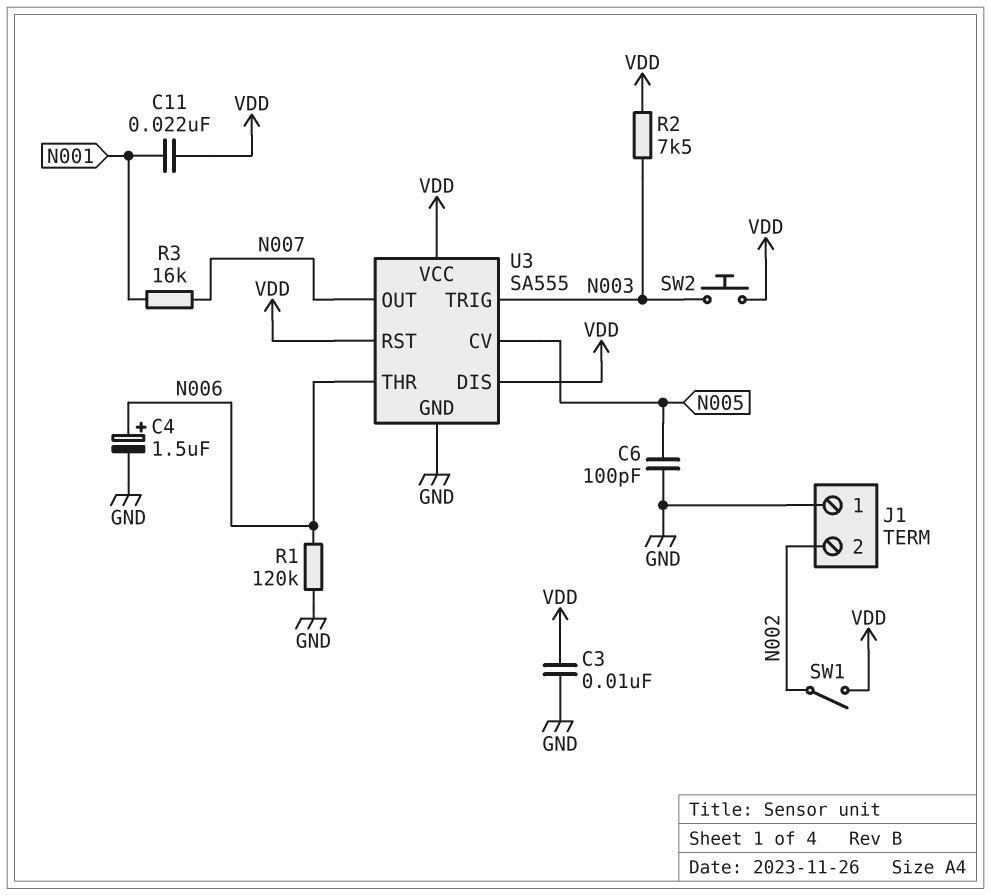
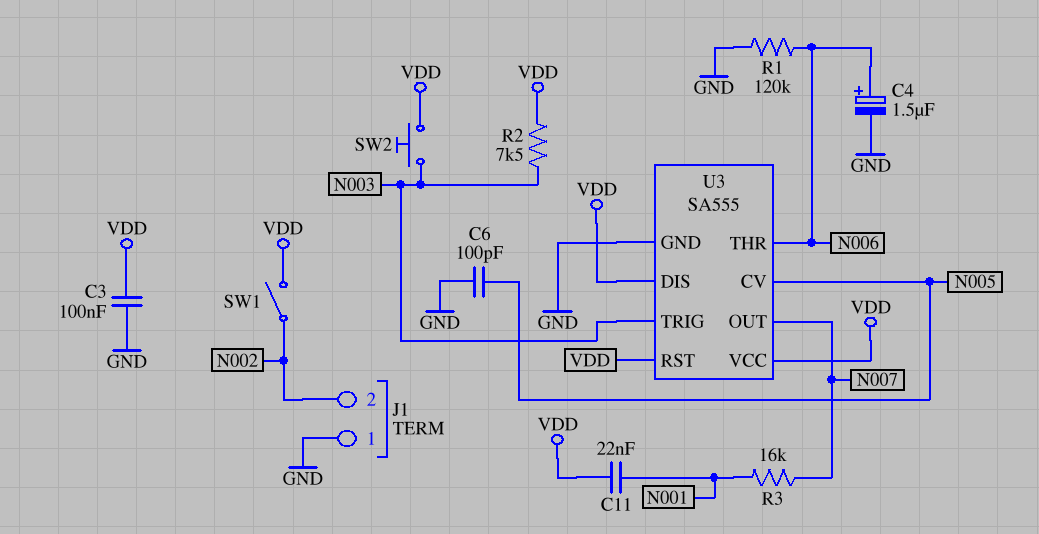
C3: 10nF (GND, VDD) -> 100nF (GND, VDD)

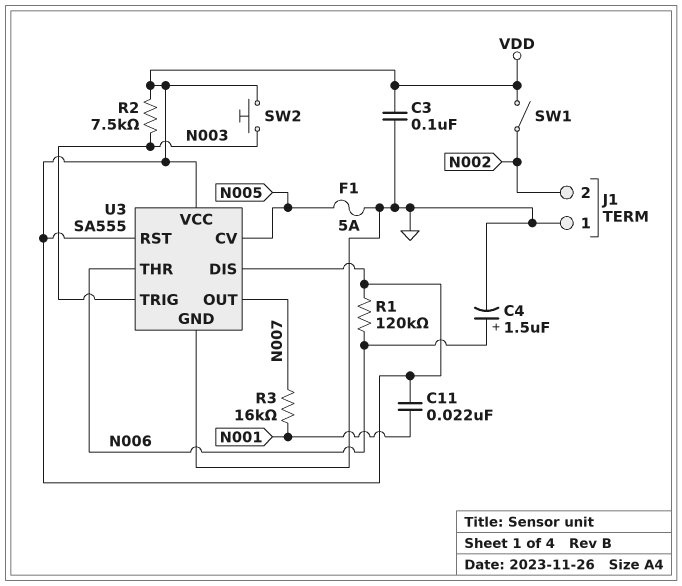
C6: 100pF (GND, N005) -> none
F1: none -> 5A (GND, N005)
R1: 120k (GND, N006) -> 120k (N006, VDD)

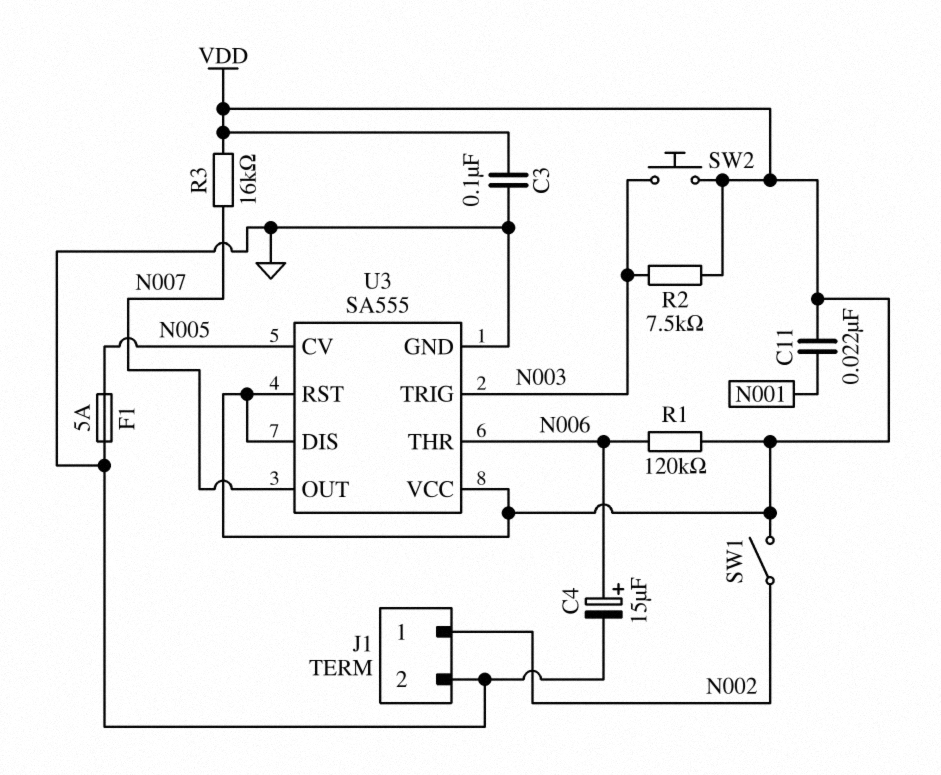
C4: 1.5uF (plus N006, minus GND) -> 15uF (plus N006, minus GND)
J1 pin 1: GND -> N002
J1 pin 2: N002 -> GND
R3: 16k (N001, N007) -> 16k (N007, VDD)

